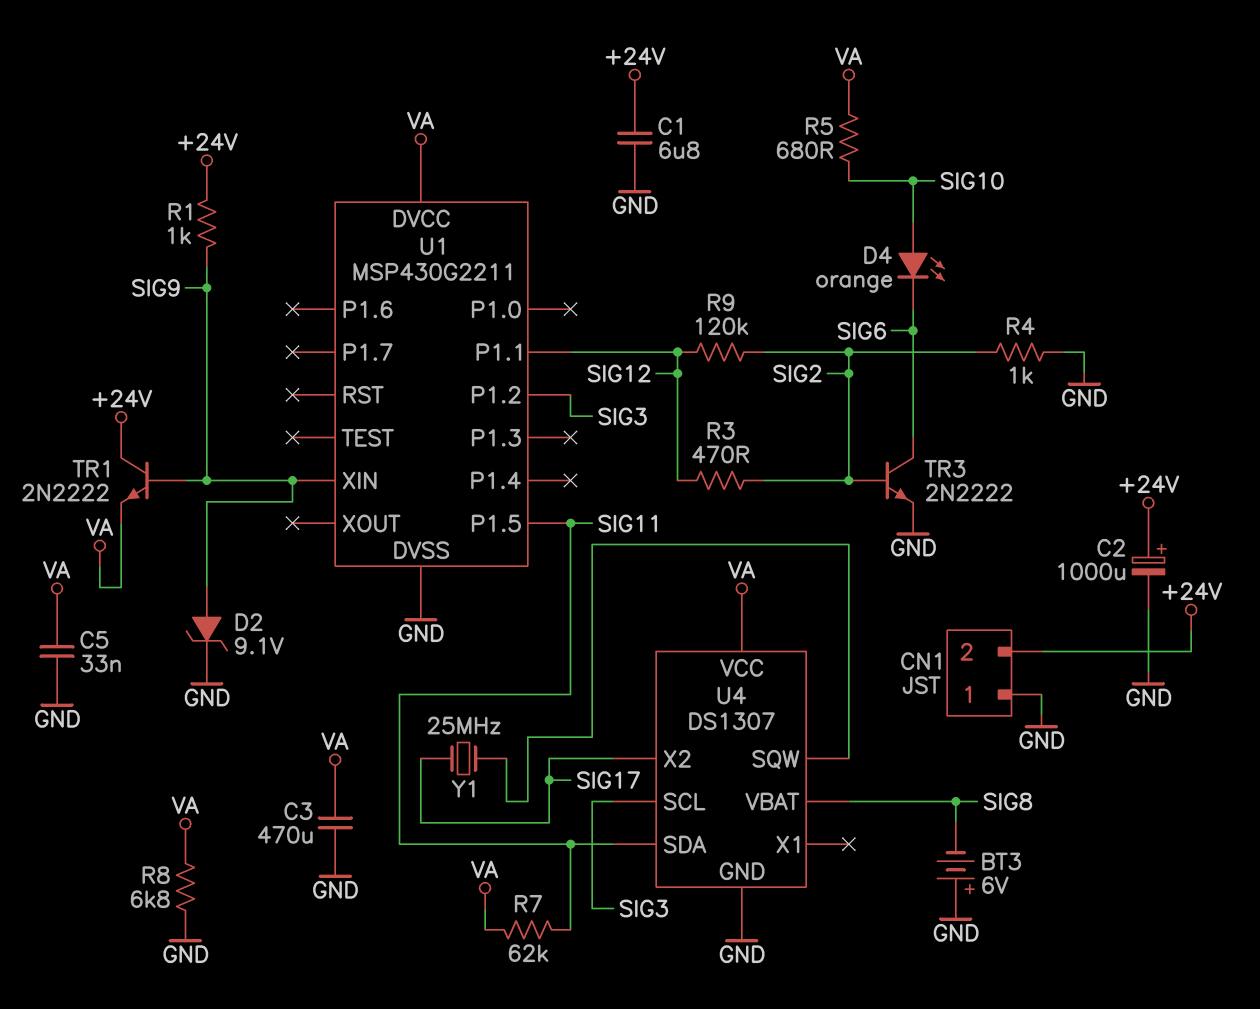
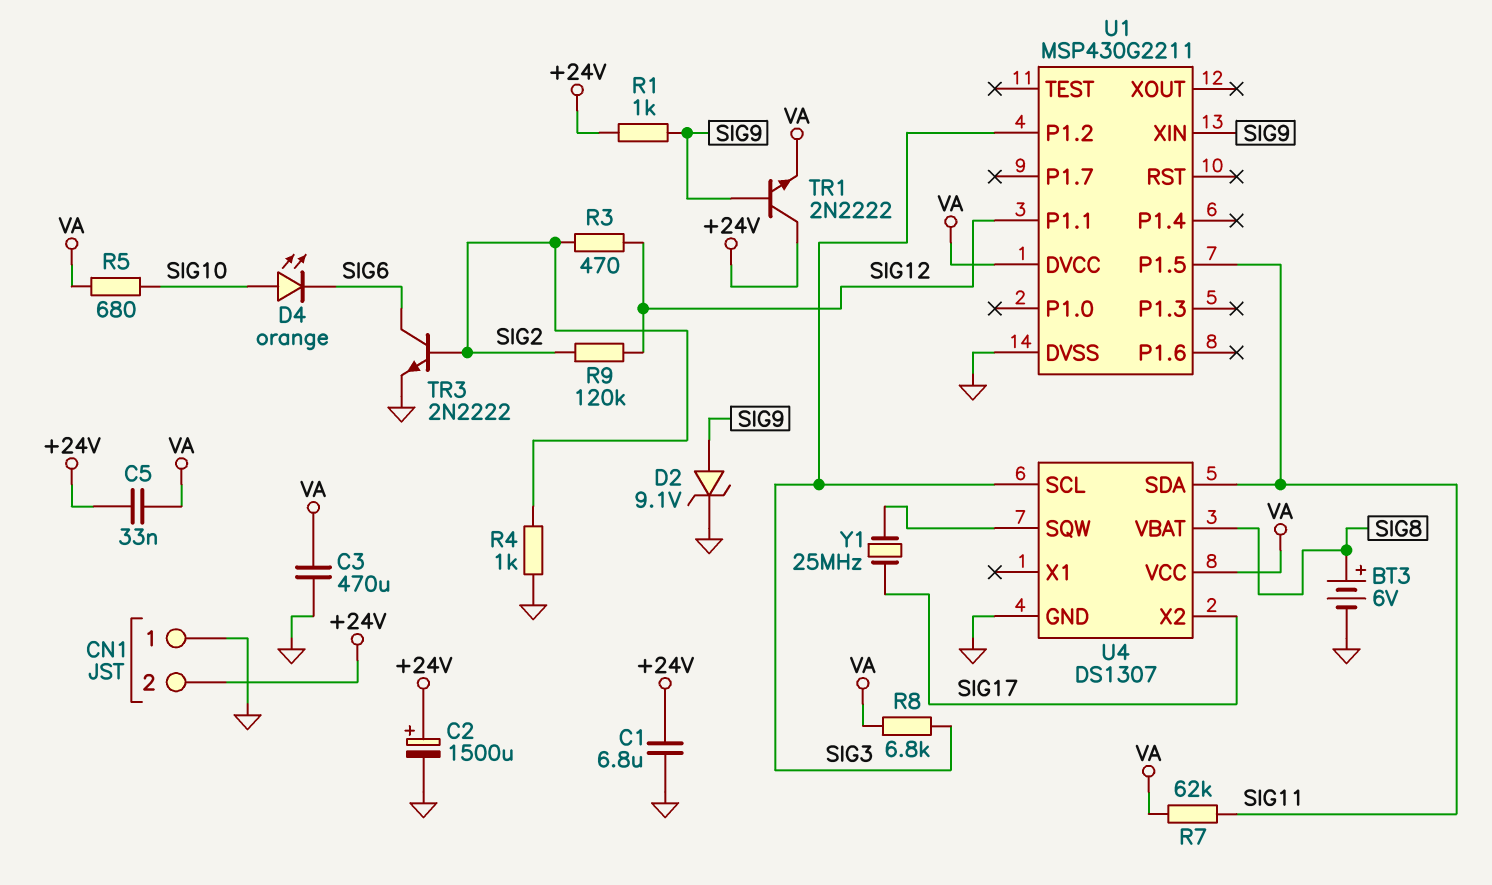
BT3: 6V (plus GND, minus SIG8) -> 6V (plus SIG8, minus GND)
C2: 1000uF (plus +24V, minus GND) -> 1500uF (plus +24V, minus GND)
C5: 33nF (GND, VA) -> 33nF (+24V, VA)
R8: 6.8k (GND, VA) -> 6.8k (SIG3, VA)

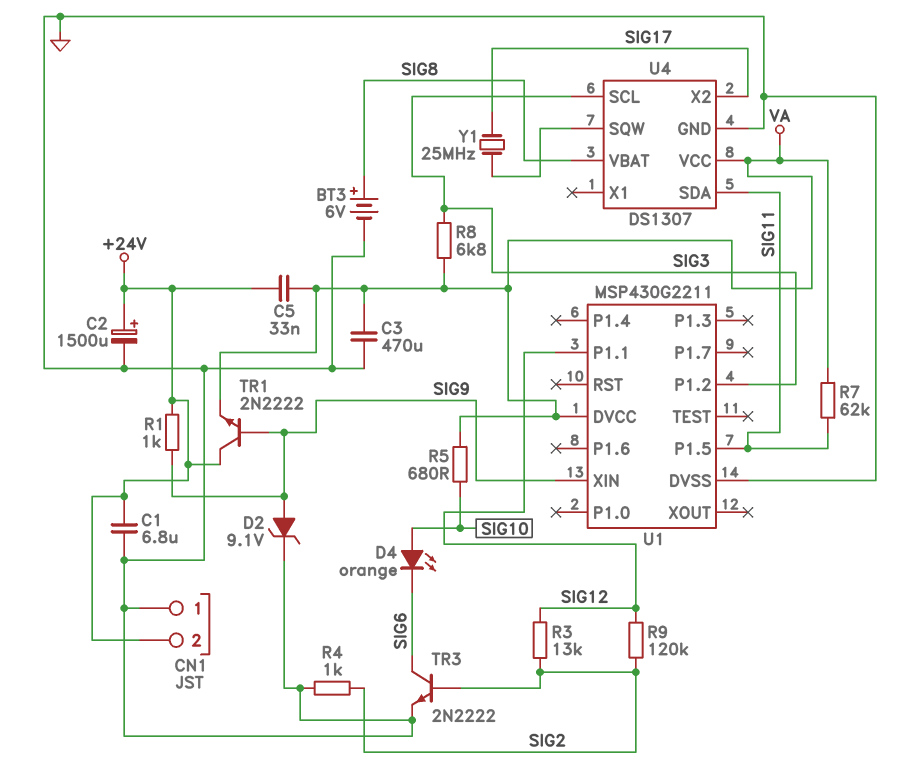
R3: 470 (SIG2, SIG12) -> 13k (SIG2, SIG12)

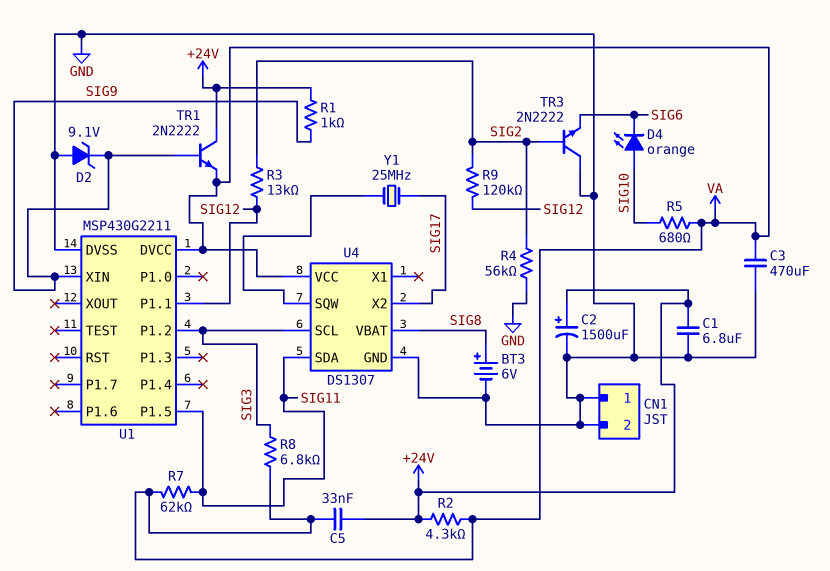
CN1 pin 2: +24V -> GND
D2: zener 9.1V (A SIG9, K GND) -> zener 9.1V (A GND, K SIG9)
R2: none -> 4.3k (+24V, VA)
R4: 1k (GND, SIG2) -> 56k (GND, SIG2)
TR3: NPN 2N2222 (B SIG2, C SIG6, E GND) -> NPN 2N2222 (B SIG2, C GND, E SIG6)

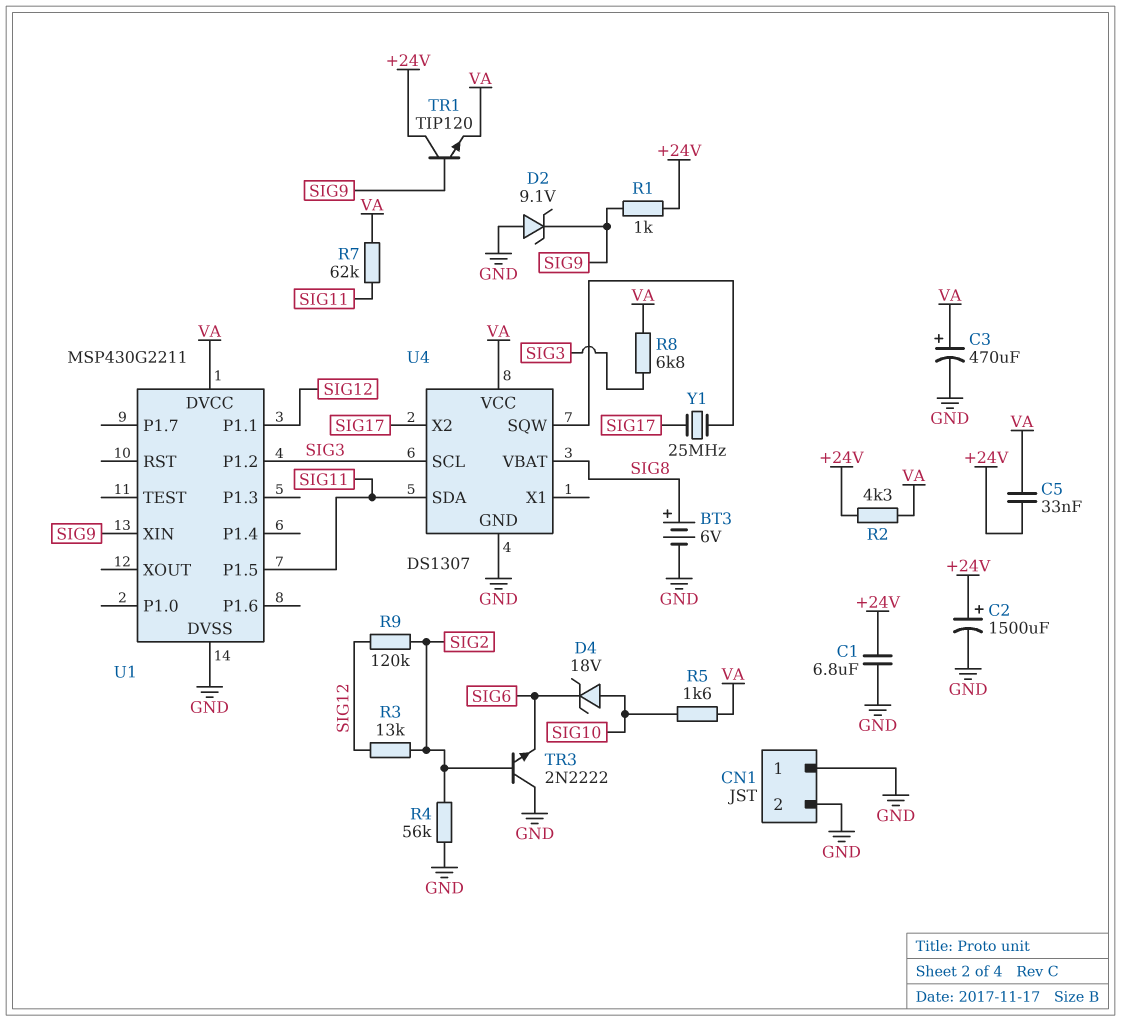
C3: 470uF (GND, VA) -> 470uF (plus VA, minus GND)
D4: LED orange (A SIG10, K SIG6) -> zener 18V (A SIG10, K SIG6)
R5: 680 (SIG10, VA) -> 1.6k (SIG10, VA)
TR1: NPN 2N2222 (B SIG9, C +24V, E VA) -> NPN TIP120 (B SIG9, C +24V, E VA)

